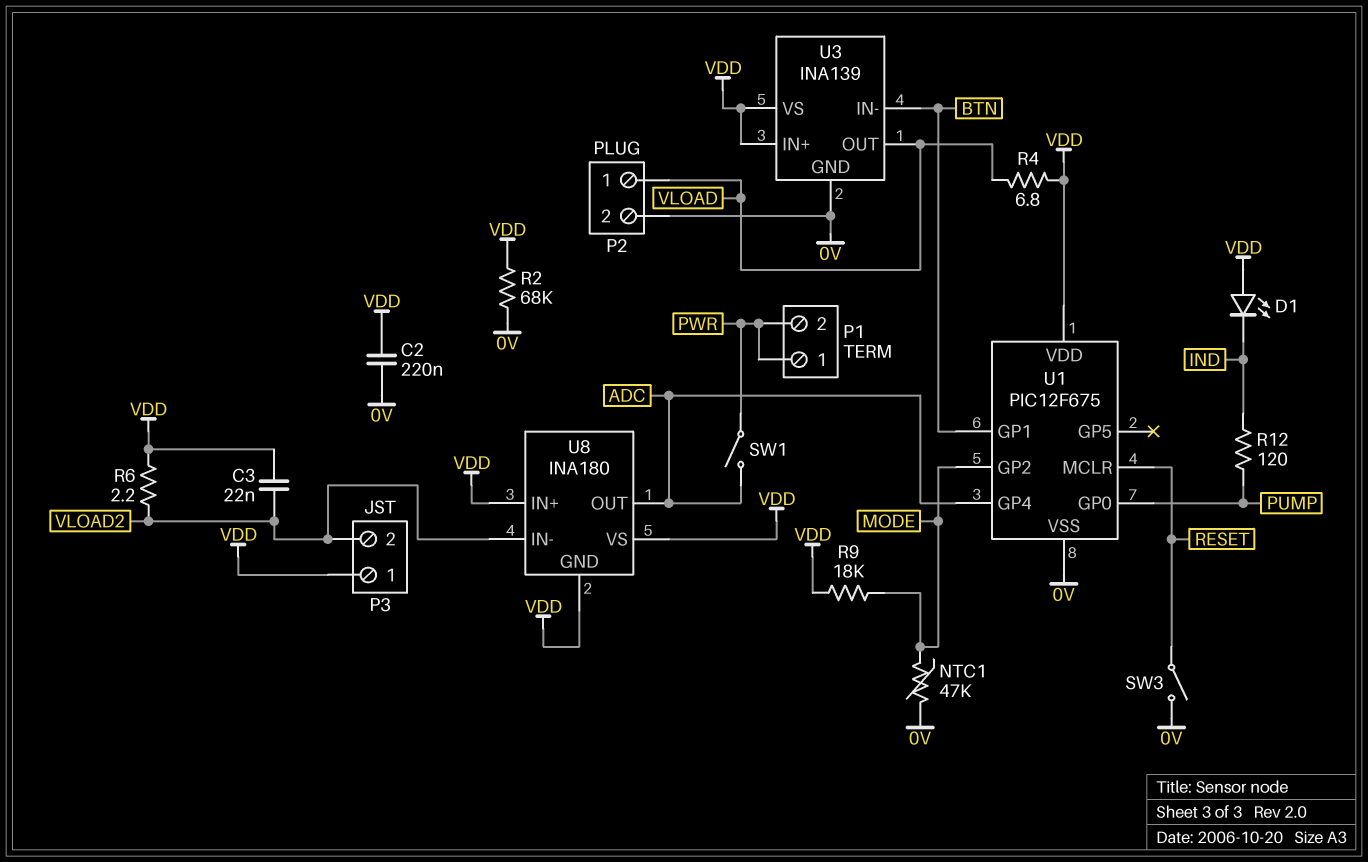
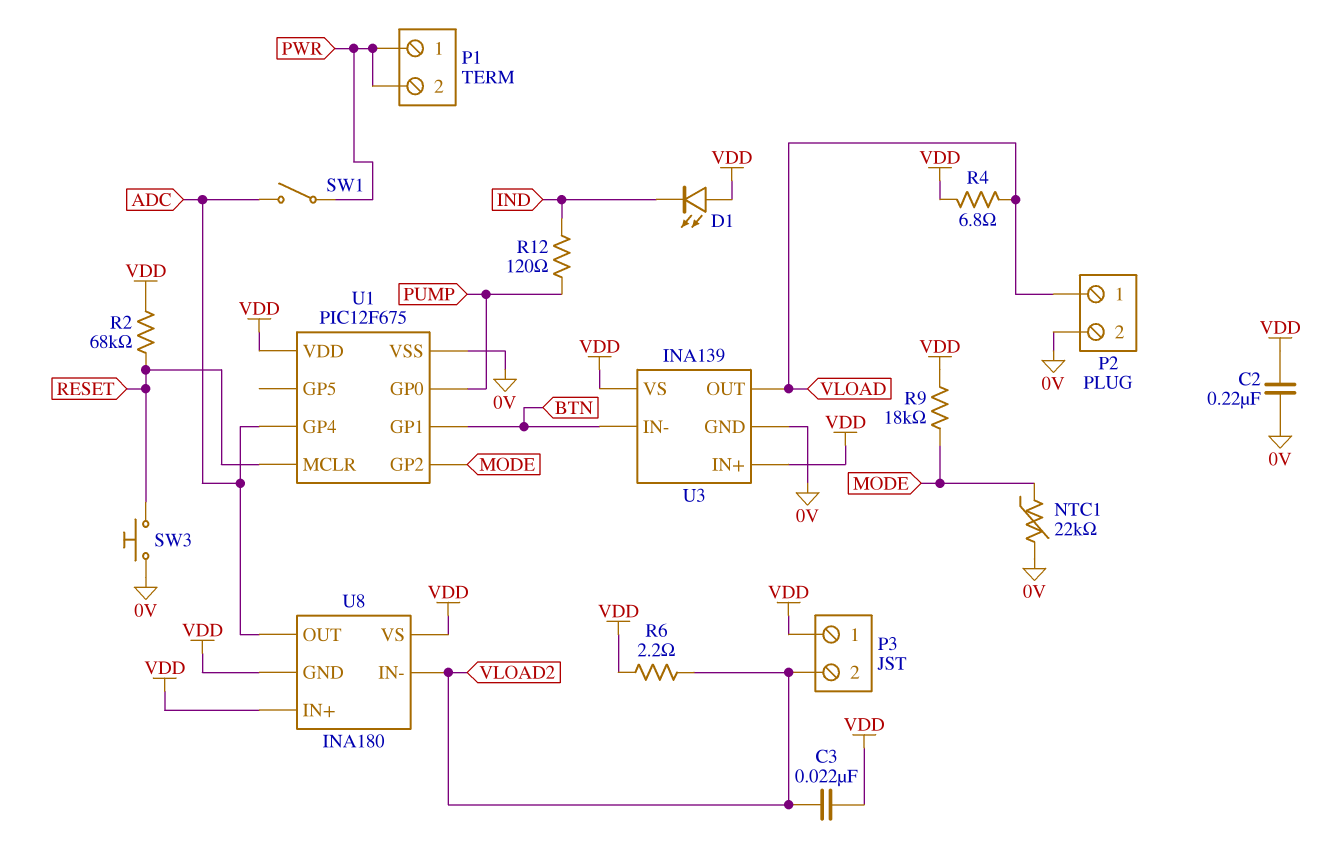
NTC1: 47k (0V, MODE) -> 22k (0V, MODE)
R2: 68k (0V, VDD) -> 68k (RESET, VDD)
SW3: switch (0V, RESET) -> button (0V, RESET)

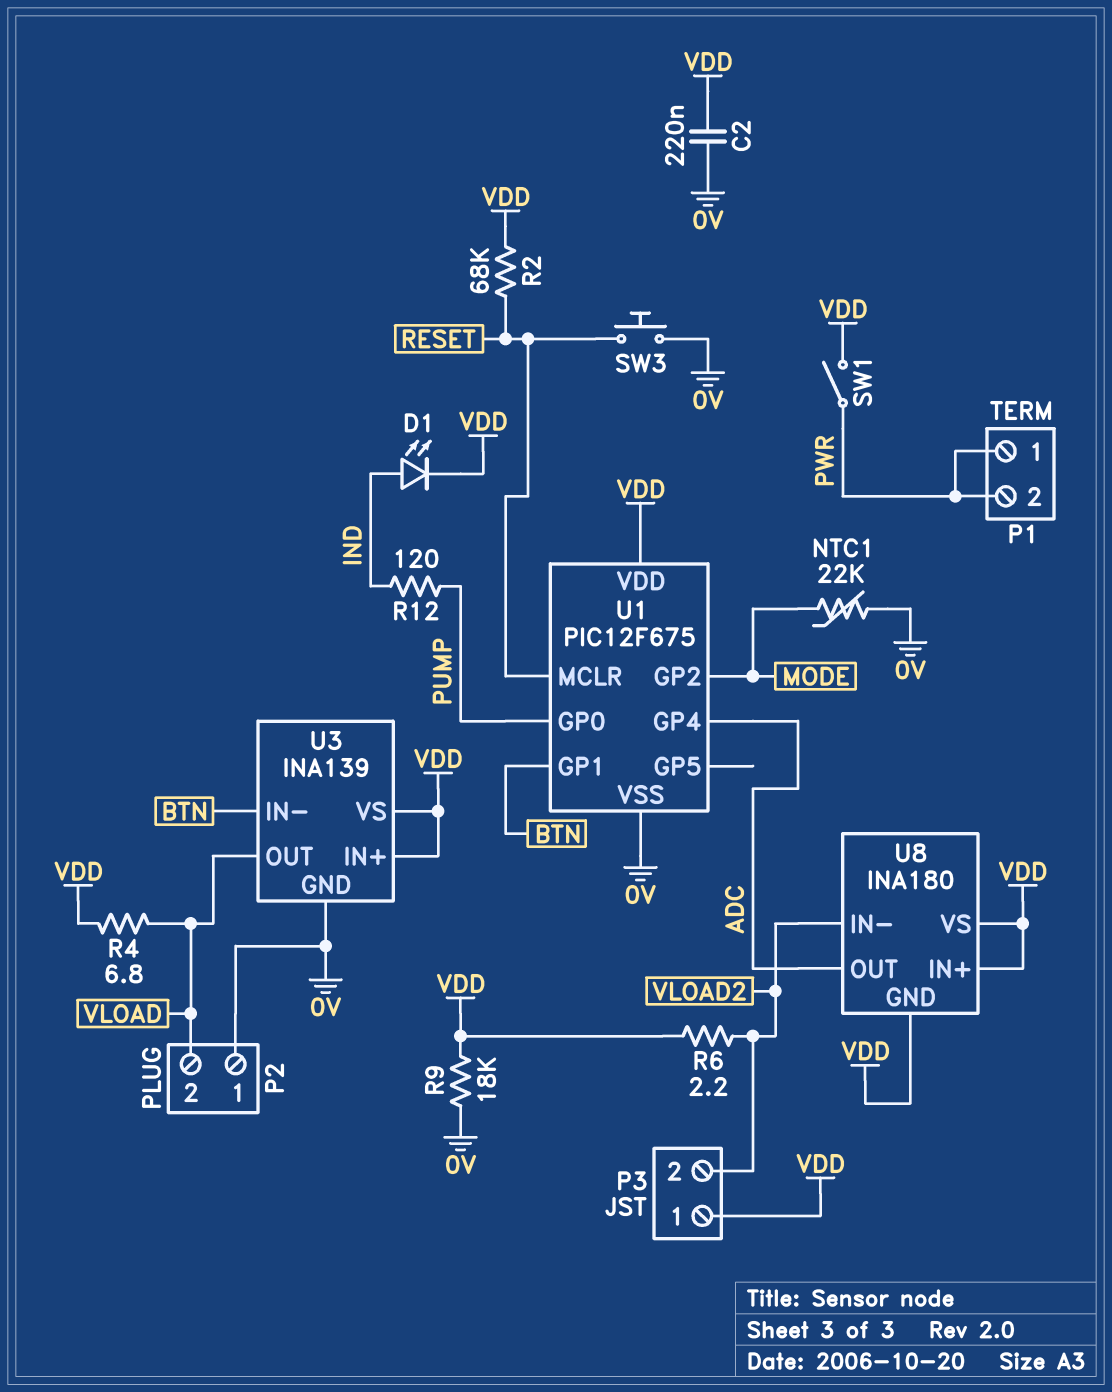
C3: 22nF (VDD, VLOAD2) -> none
D1: LED (A VDD, K IND) -> LED (A IND, K VDD)
P2 pin 1: VLOAD -> 0V
P2 pin 2: 0V -> VLOAD
R9: 18k (MODE, VDD) -> 18k (0V, VDD)
SW1: switch (ADC, PWR) -> switch (PWR, VDD)

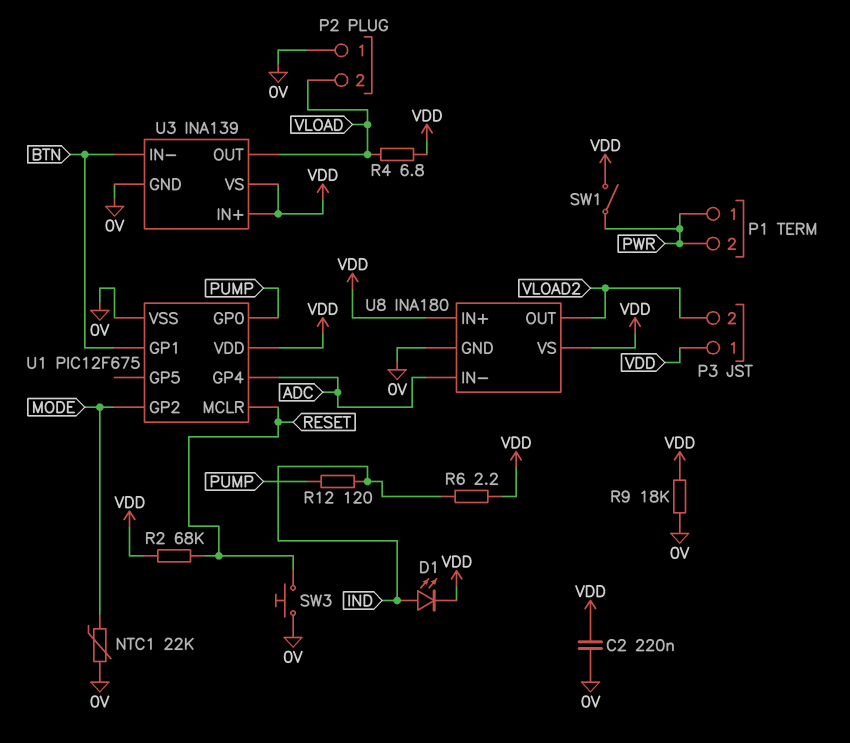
R6: 2.2 (VDD, VLOAD2) -> 2.2 (IND, VDD)
U8 pin GND: VDD -> 0V
U8 pin IN-: VLOAD2 -> ADC
U8 pin OUT: ADC -> VLOAD2

